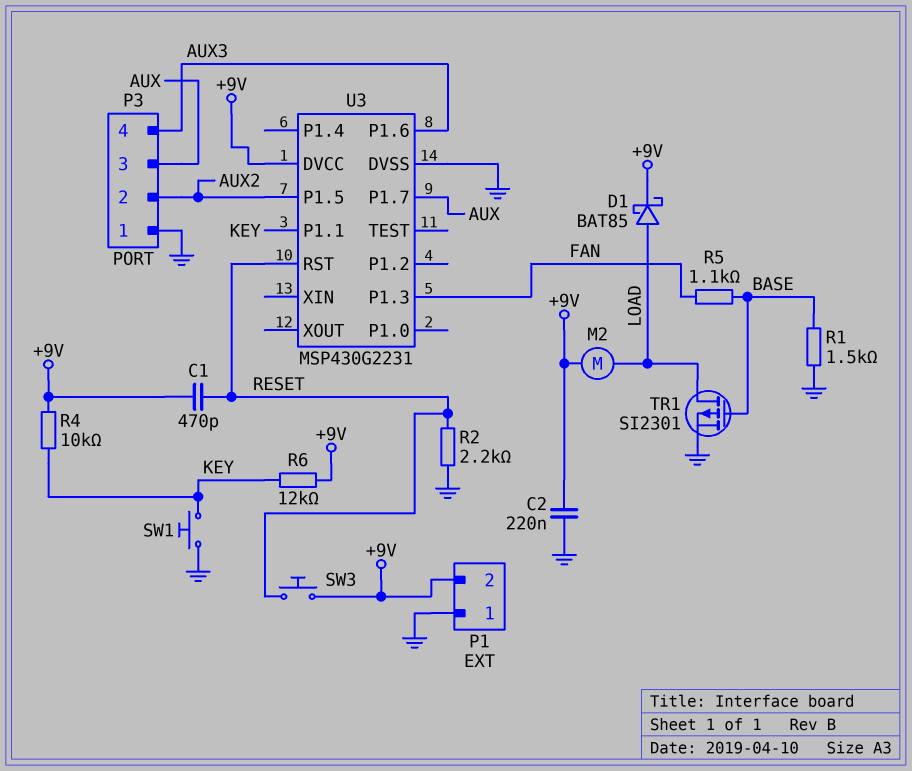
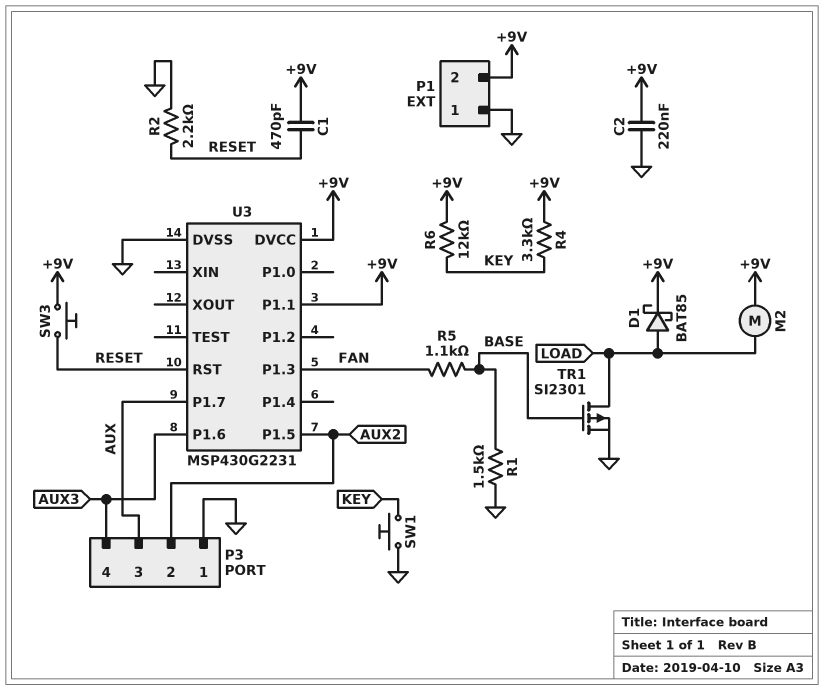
R4: 10k (+9V, KEY) -> 3.3k (+9V, KEY)
U3 pin P1.1: KEY -> +9V

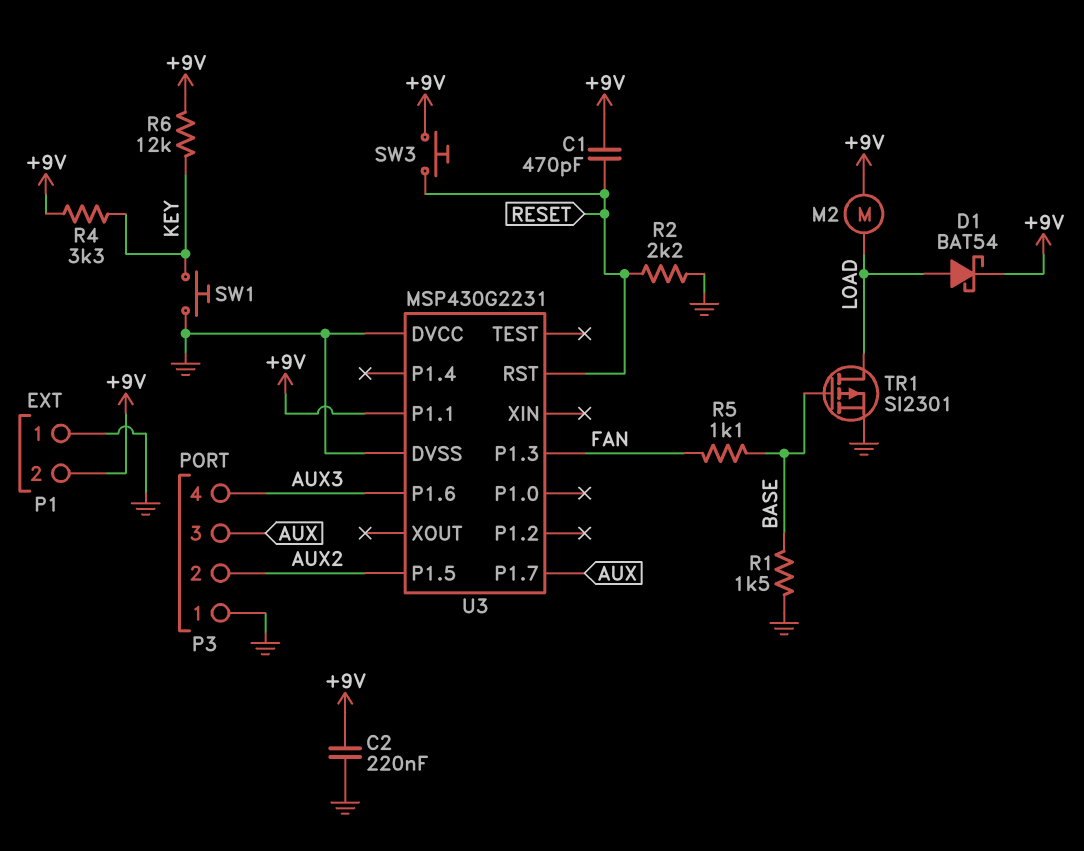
D1: schottky BAT85 (A LOAD, K +9V) -> schottky BAT54 (A LOAD, K +9V)
U3 pin DVCC: +9V -> GND

